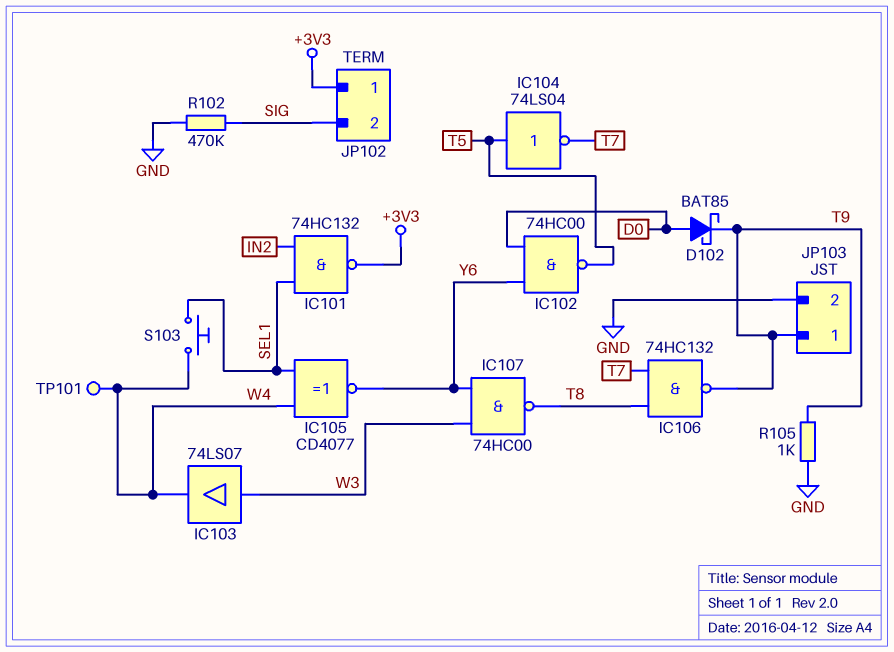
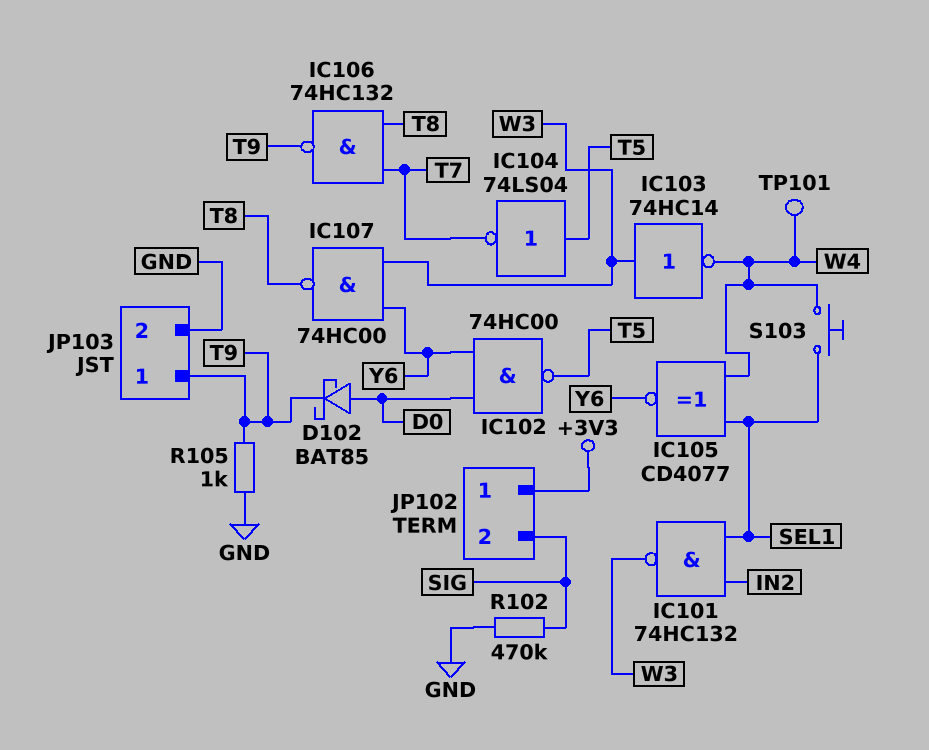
IC101: NAND 74HC132 (in IN2, in SEL1, out +3V3) -> NAND 74HC132 (in IN2, in SEL1, out W3)
IC103: buffer 74LS07 (in W3, out W4) -> NOT 74HC14 (in W3, out W4)

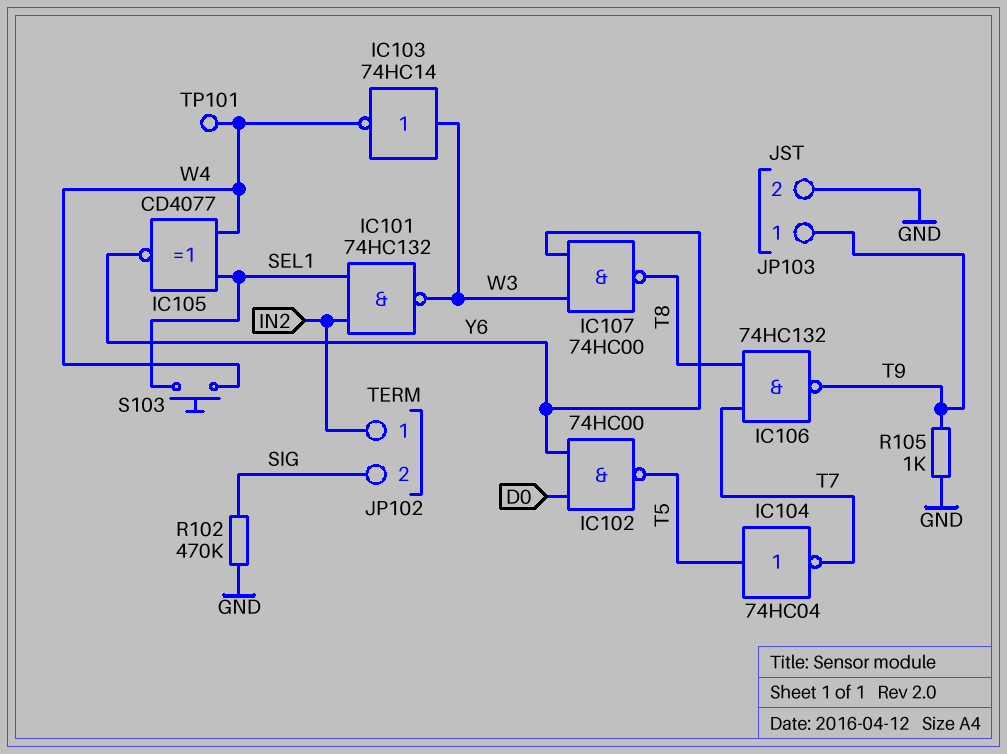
D102: schottky BAT85 (A D0, K T9) -> none
IC104: NOT 74LS04 (in T5, out T7) -> NOT 74HC04 (in T5, out T7)
JP102 pin 1: +3V3 -> IN2

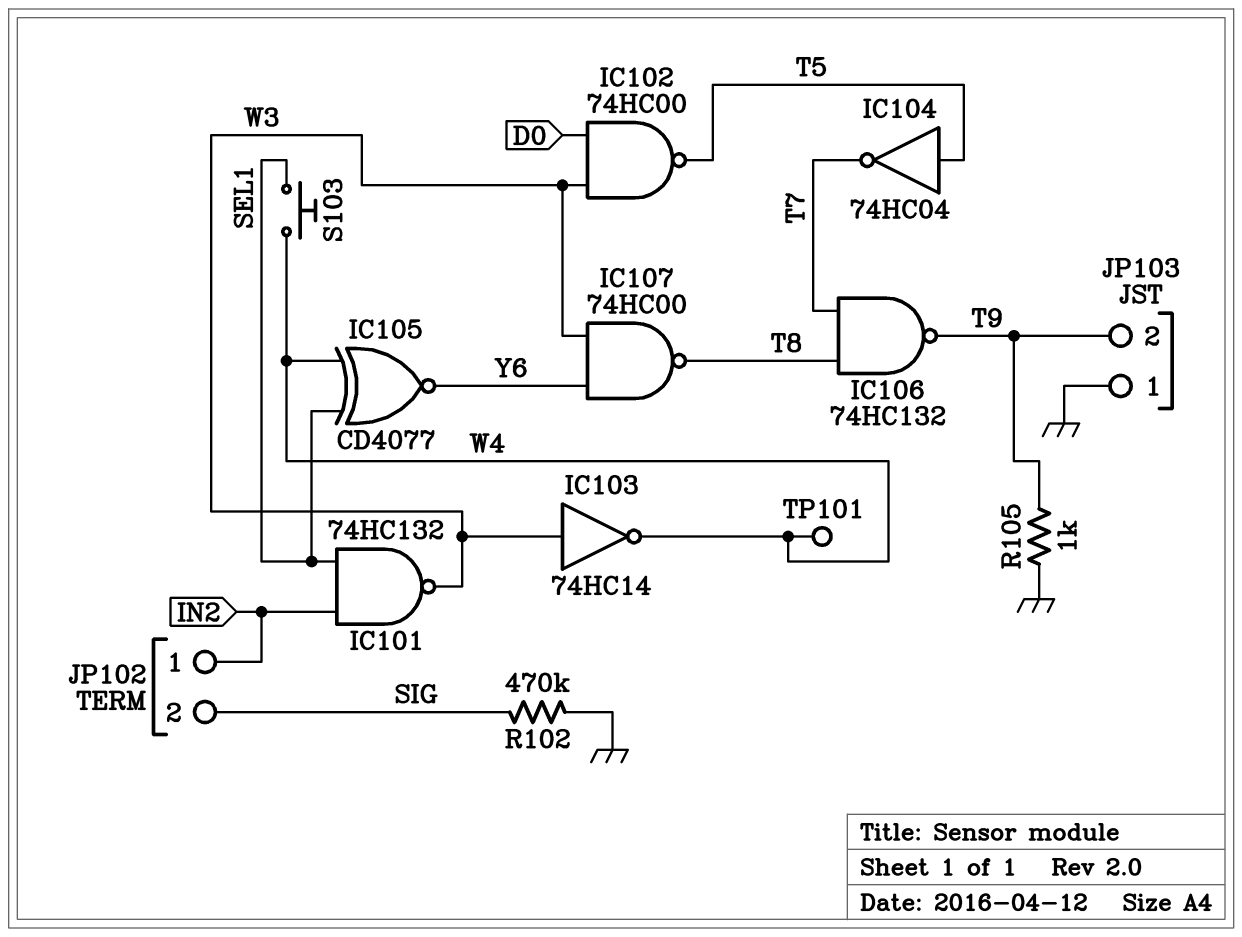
IC102: NAND 74HC00 (in D0, in Y6, out T5) -> NAND 74HC00 (in D0, in W3, out T5)
JP103 pin 1: T9 -> GND
JP103 pin 2: GND -> T9

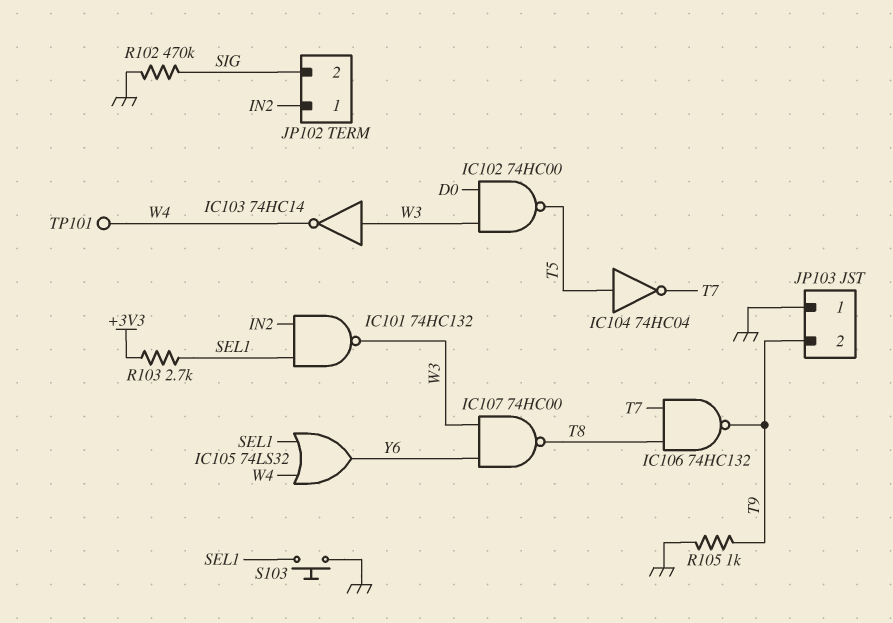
IC105: XNOR CD4077 (in SEL1, in W4, out Y6) -> OR 74LS32 (in SEL1, in W4, out Y6)
R103: none -> 2.7k (+3V3, SEL1)
S103: button (SEL1, W4) -> button (GND, SEL1)

